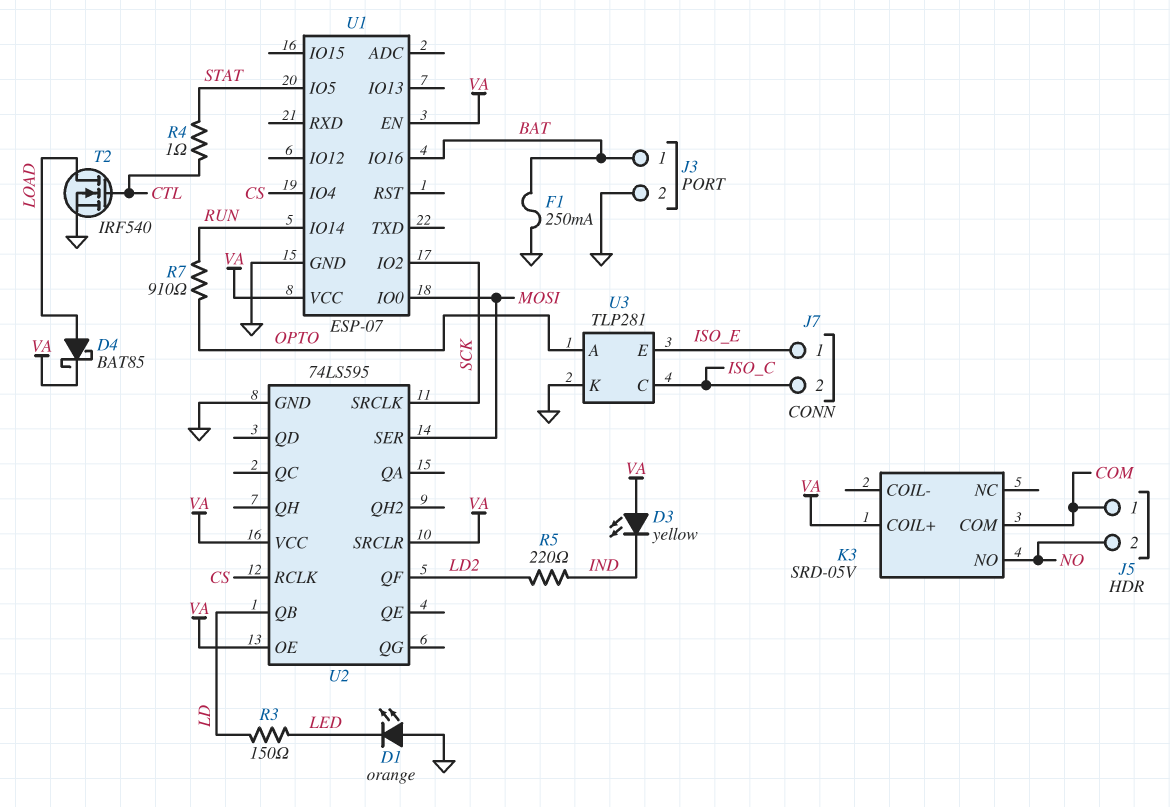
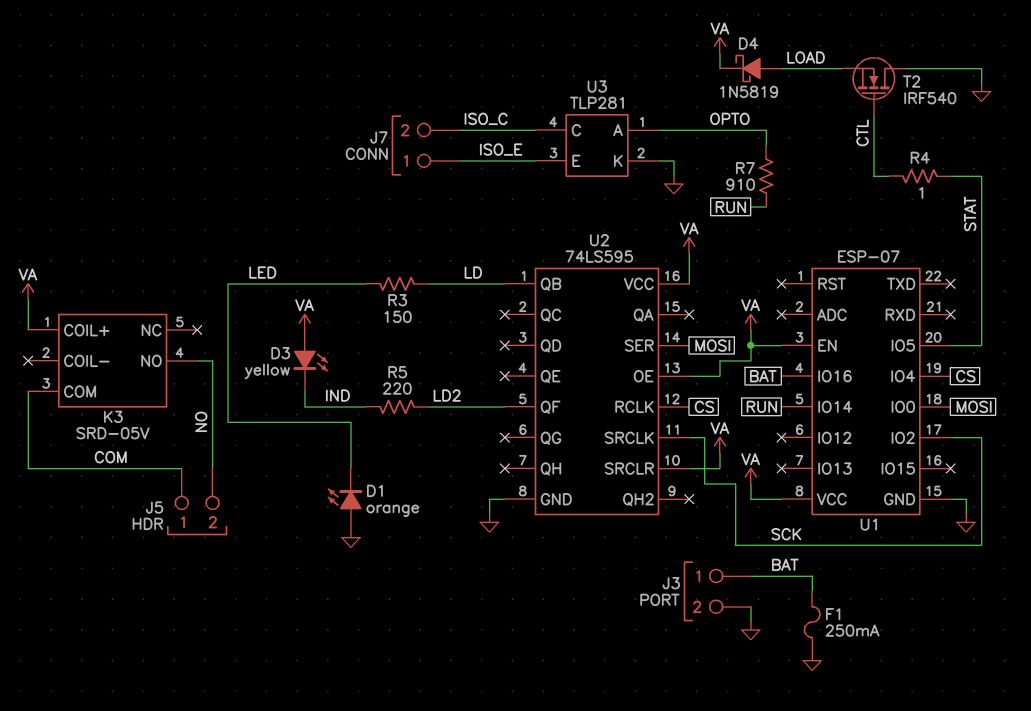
D4: schottky BAT85 (A LOAD, K VA) -> schottky 1N5819 (A LOAD, K VA)
T2: NMOS IRF540 (G CTL, D LOAD, S GND) -> NMOS IRF540 (G CTL, D GND, S LOAD)

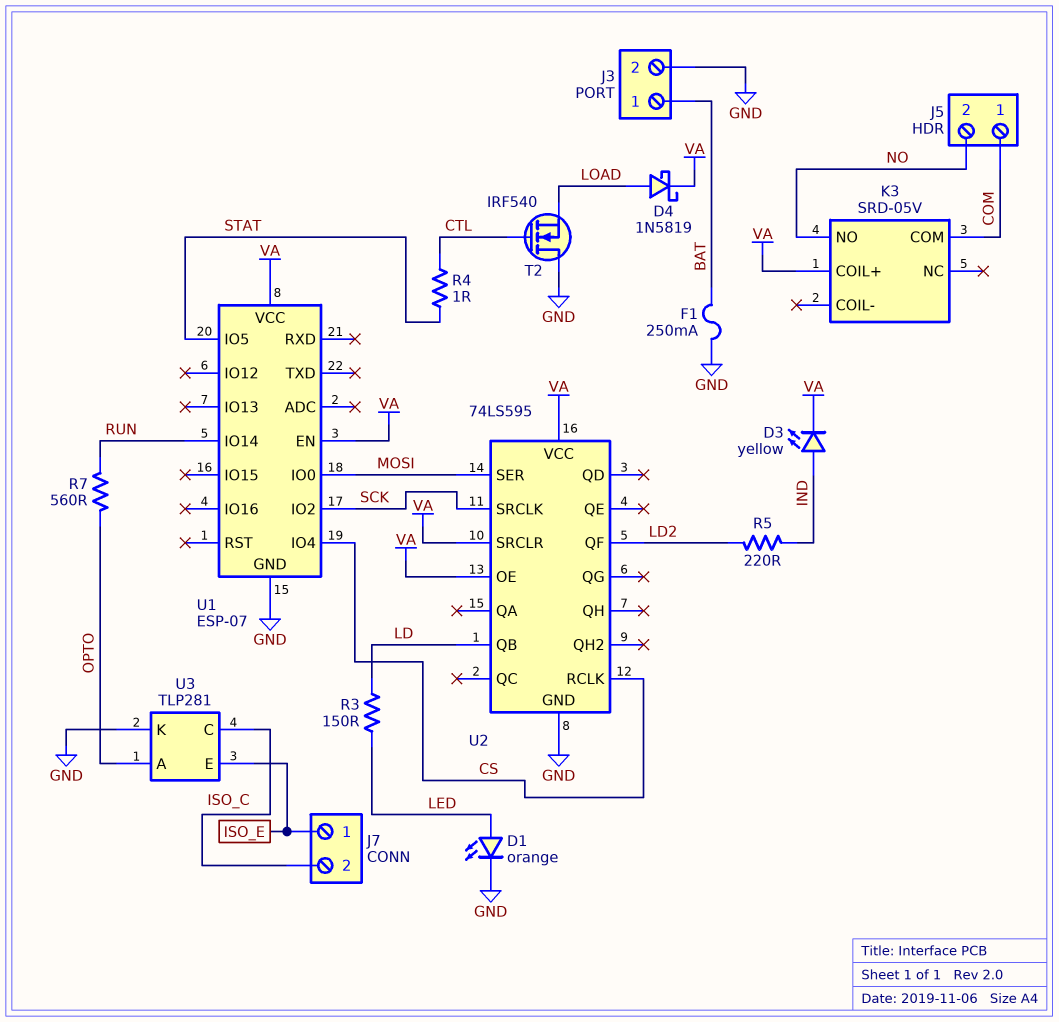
D1: LED orange (A GND, K LED) -> LED orange (A LED, K GND)
D3: LED yellow (A VA, K IND) -> LED yellow (A IND, K VA)
R7: 910 (OPTO, RUN) -> 560 (OPTO, RUN)
U1 pin IO16: BAT -> none

